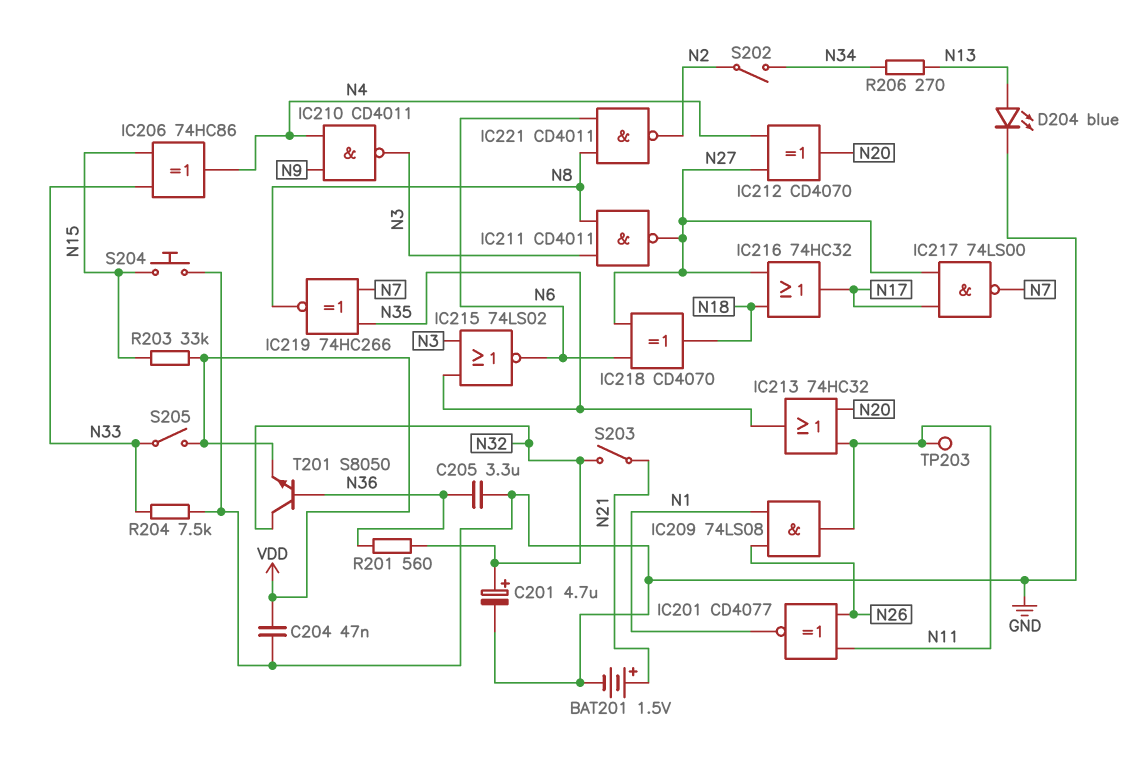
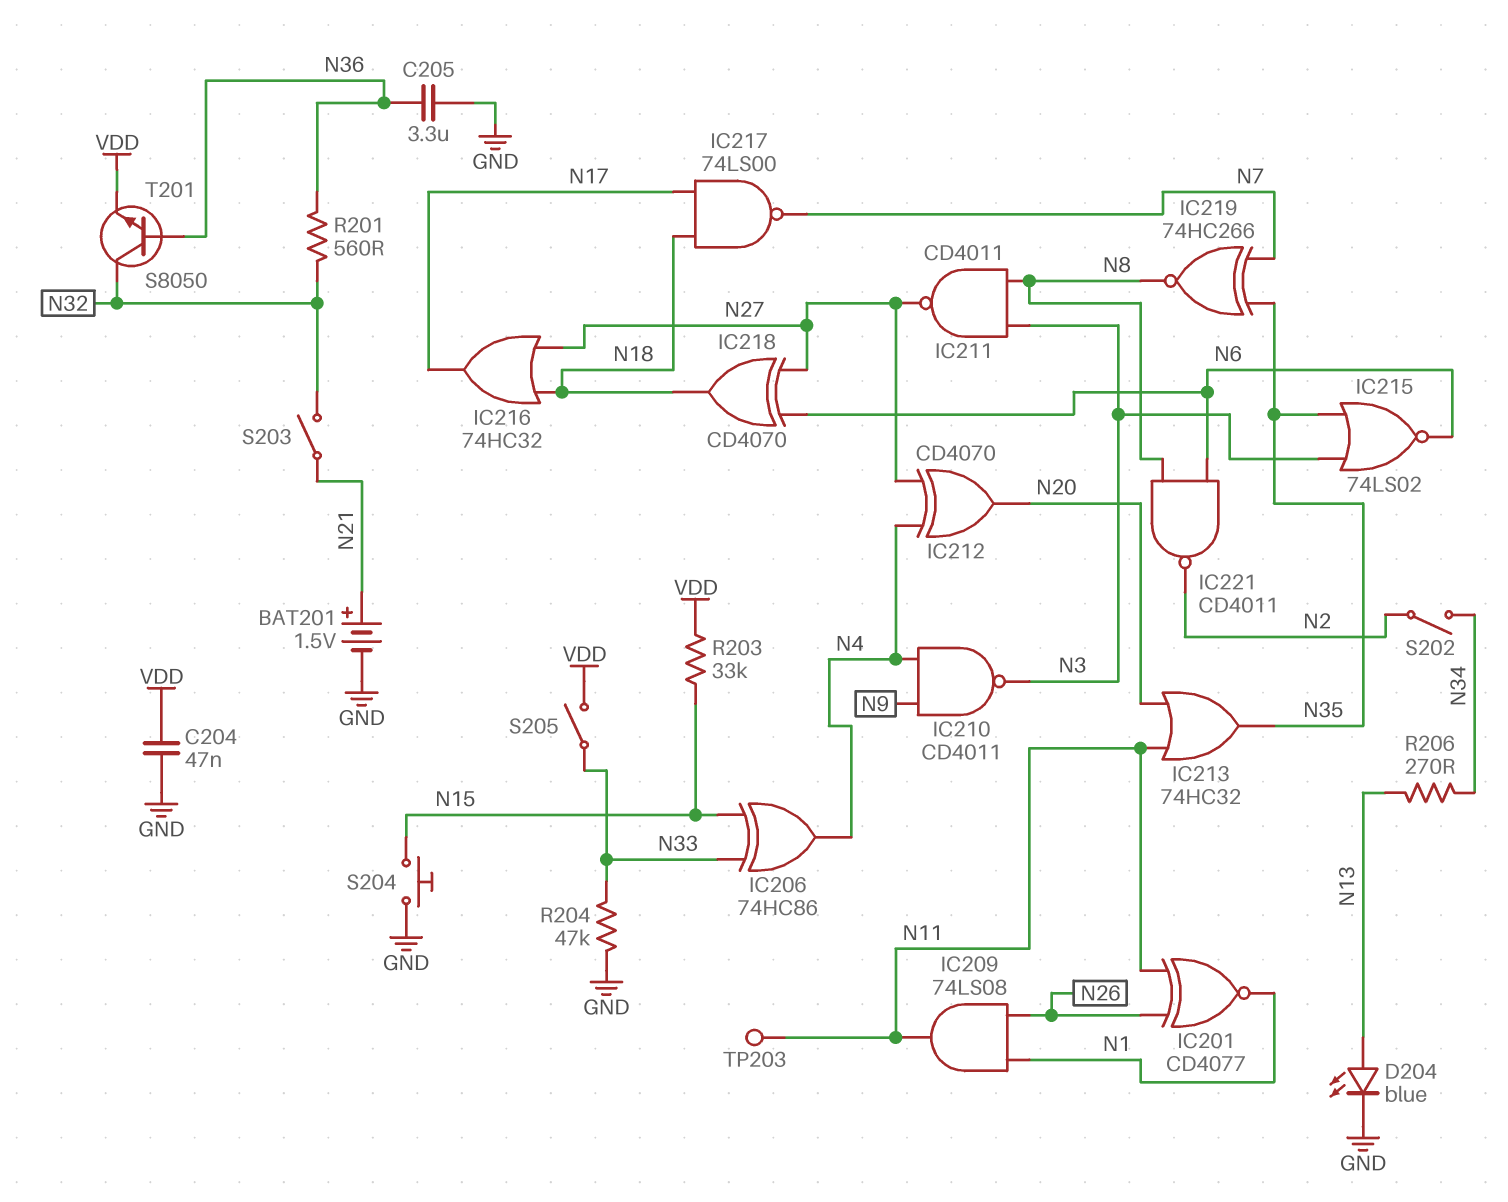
C201: 4.7uF (plus N32, minus GND) -> none
IC217: NAND 74LS00 (in N17, in N27, out N7) -> NAND 74LS00 (in N17, in N18, out N7)
R204: 7.5k (GND, N33) -> 47k (GND, N33)

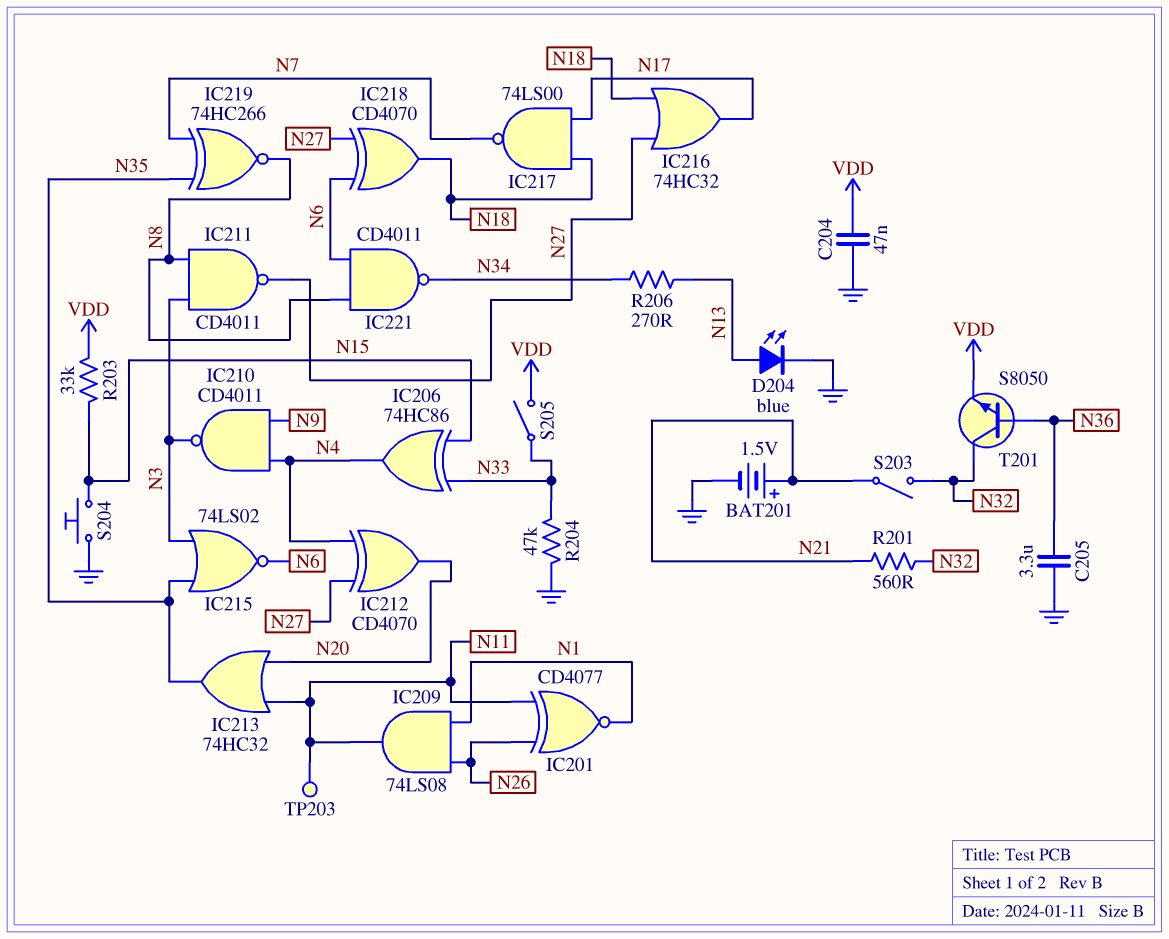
IC221: NAND CD4011 (in N6, in N8, out N2) -> NAND CD4011 (in N6, in N8, out N34)
R201: 560 (N32, N36) -> 560 (N21, N32)
S202: switch (N2, N34) -> none

